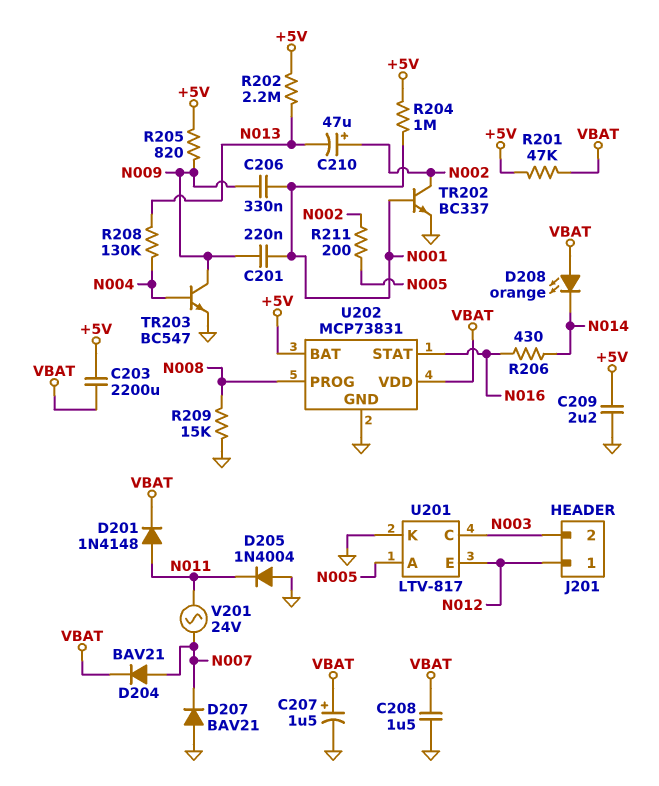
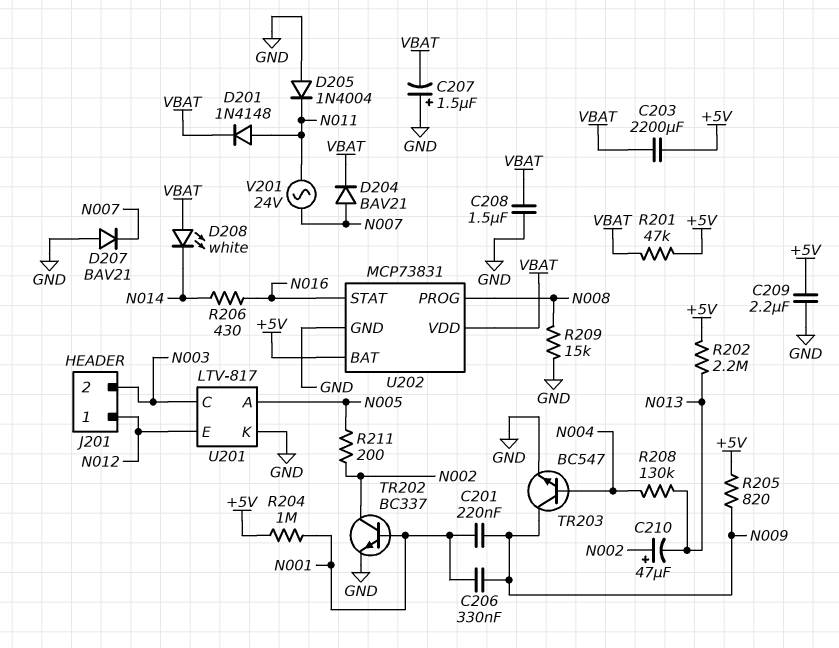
C207: 1.5uF (plus VBAT, minus GND) -> 1.5uF (plus GND, minus VBAT)
D208: LED orange (A VBAT, K N014) -> LED white (A VBAT, K N014)

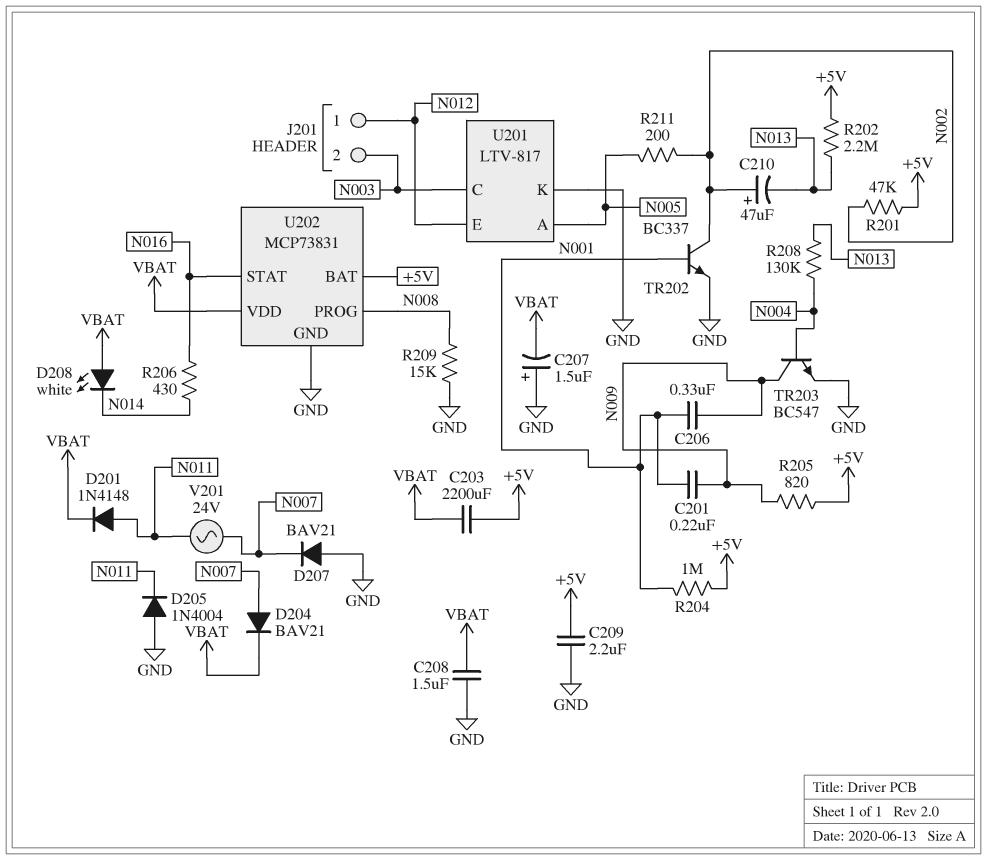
R201: 47k (+5V, VBAT) -> 47k (+5V, N002)

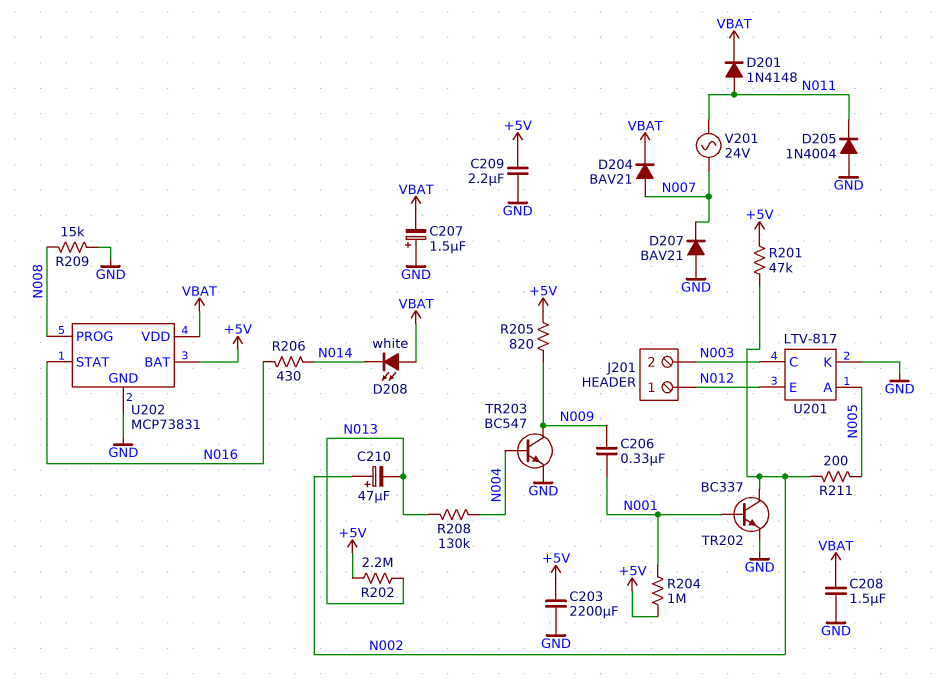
C201: 220nF (N001, N009) -> none
C203: 2200uF (+5V, VBAT) -> 2200uF (+5V, GND)

